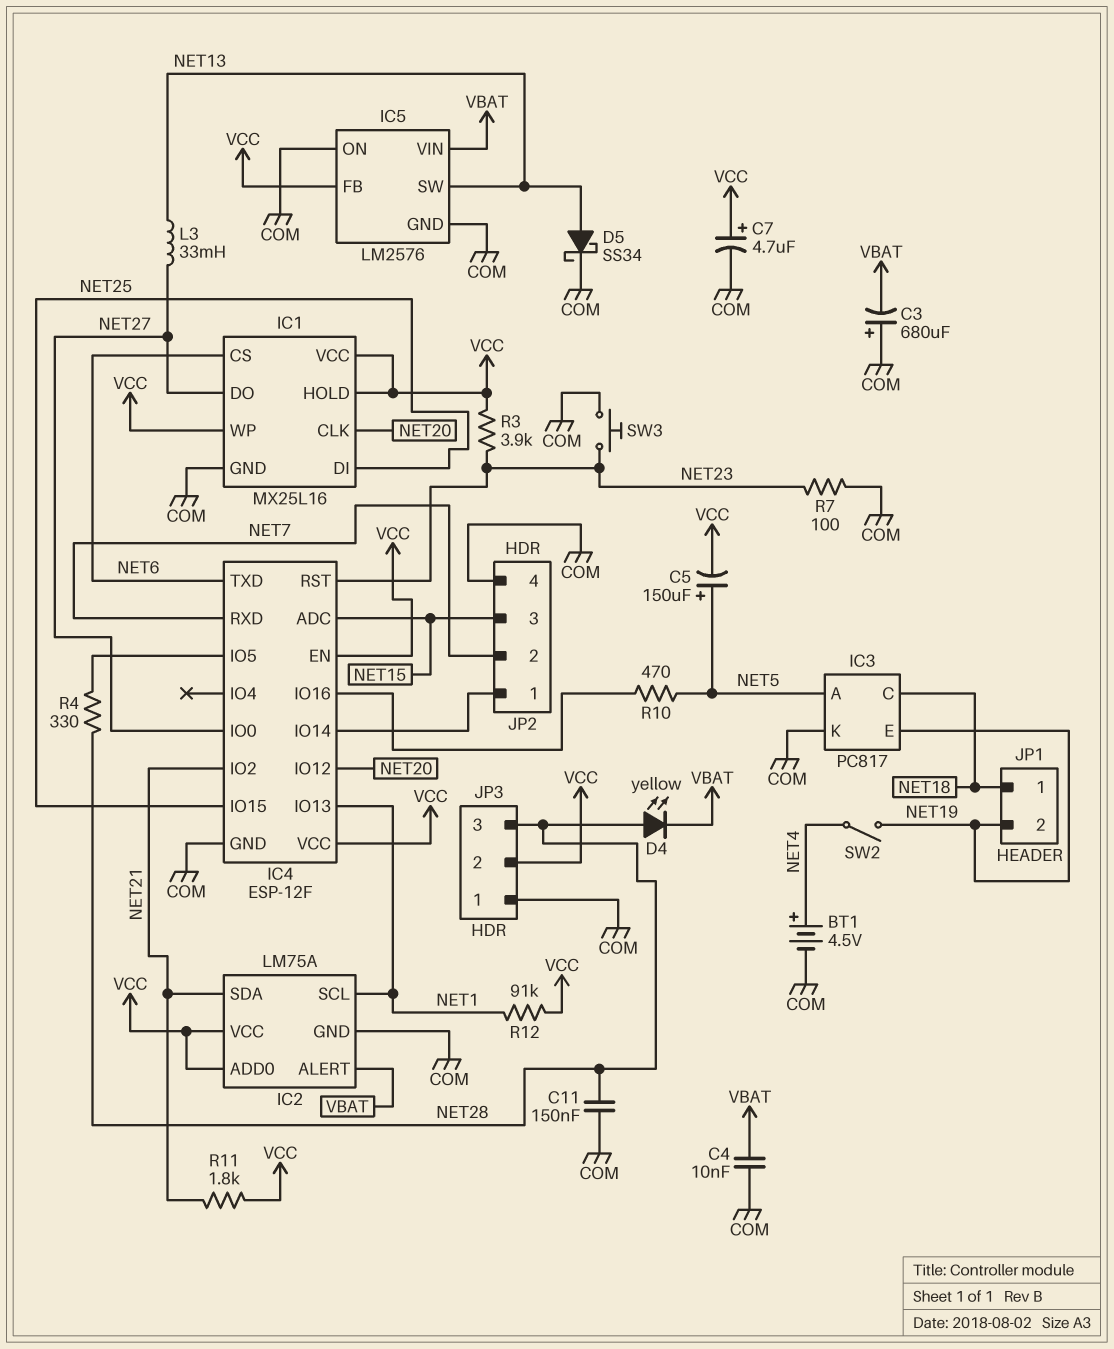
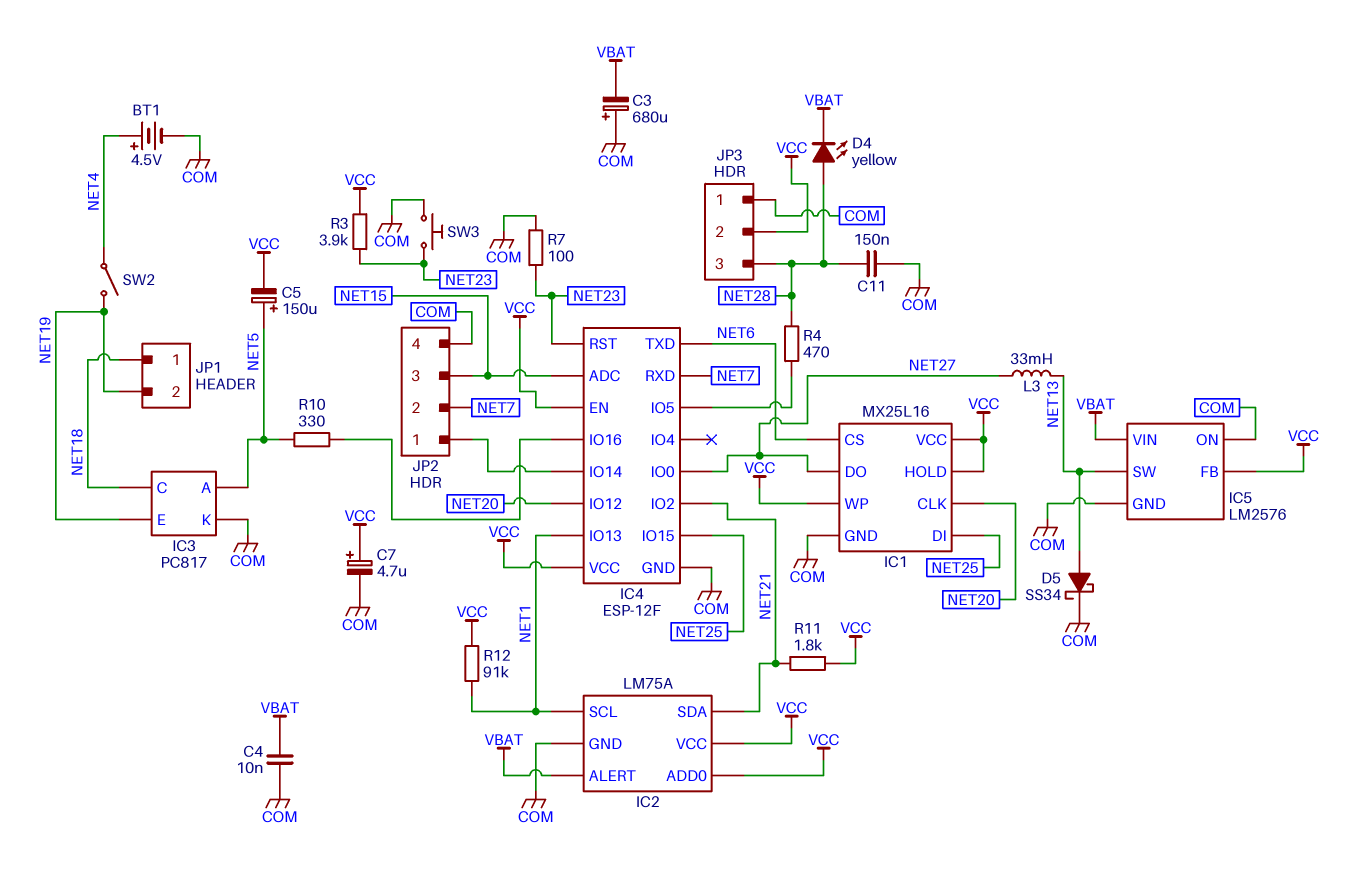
R4: 330 (IC4/IO5, NET28) -> 470 (IC4/IO5, NET28)
R10: 470 (IC4/IO16, NET5) -> 330 (IC4/IO16, NET5)

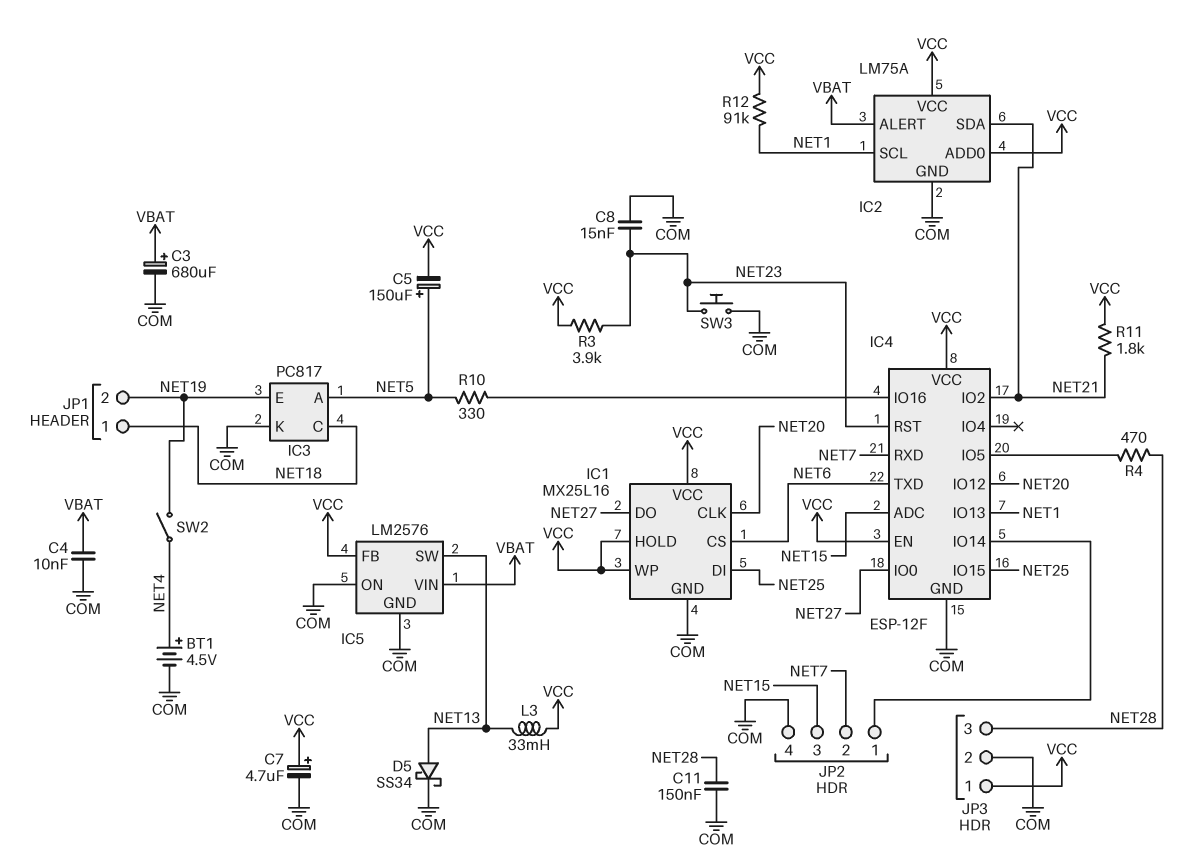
C3: 680uF (plus COM, minus VBAT) -> 680uF (plus VBAT, minus COM)
C8: none -> 15nF (COM, NET23)
D4: LED yellow (A NET28, K VBAT) -> none
JP3 pin 1: COM -> VCC
JP3 pin 2: VCC -> COM
L3: 33mH (NET13, NET27) -> 33mH (NET13, VCC)
R7: 100 (COM, NET23) -> none

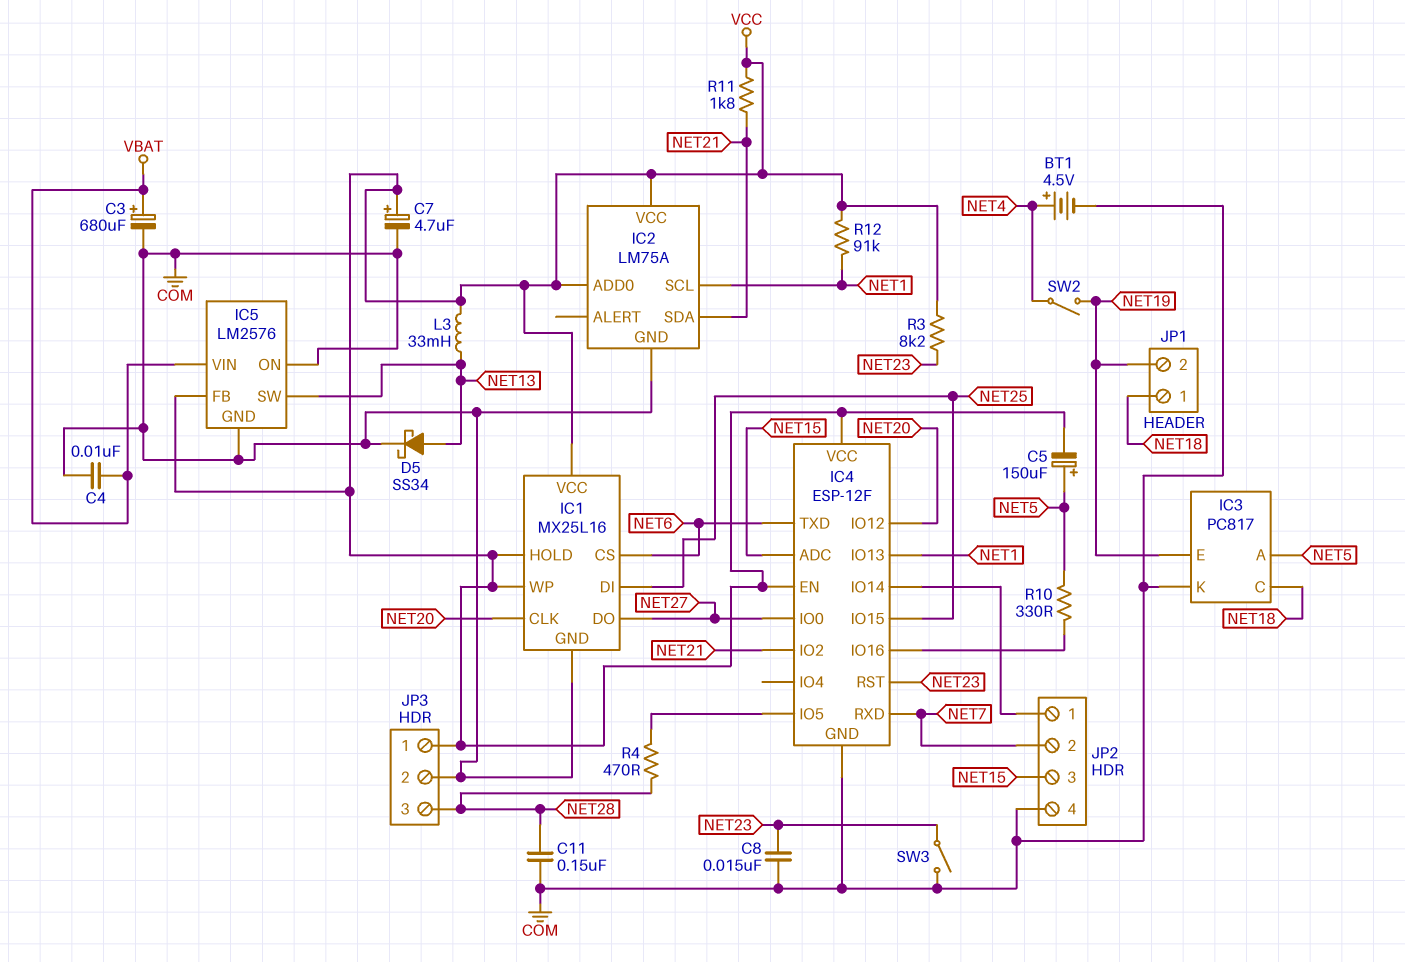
IC2 pin ALERT: VBAT -> none
R3: 3.9k (NET23, VCC) -> 8.2k (NET23, VCC)
SW3: button (COM, NET23) -> switch (COM, NET23)

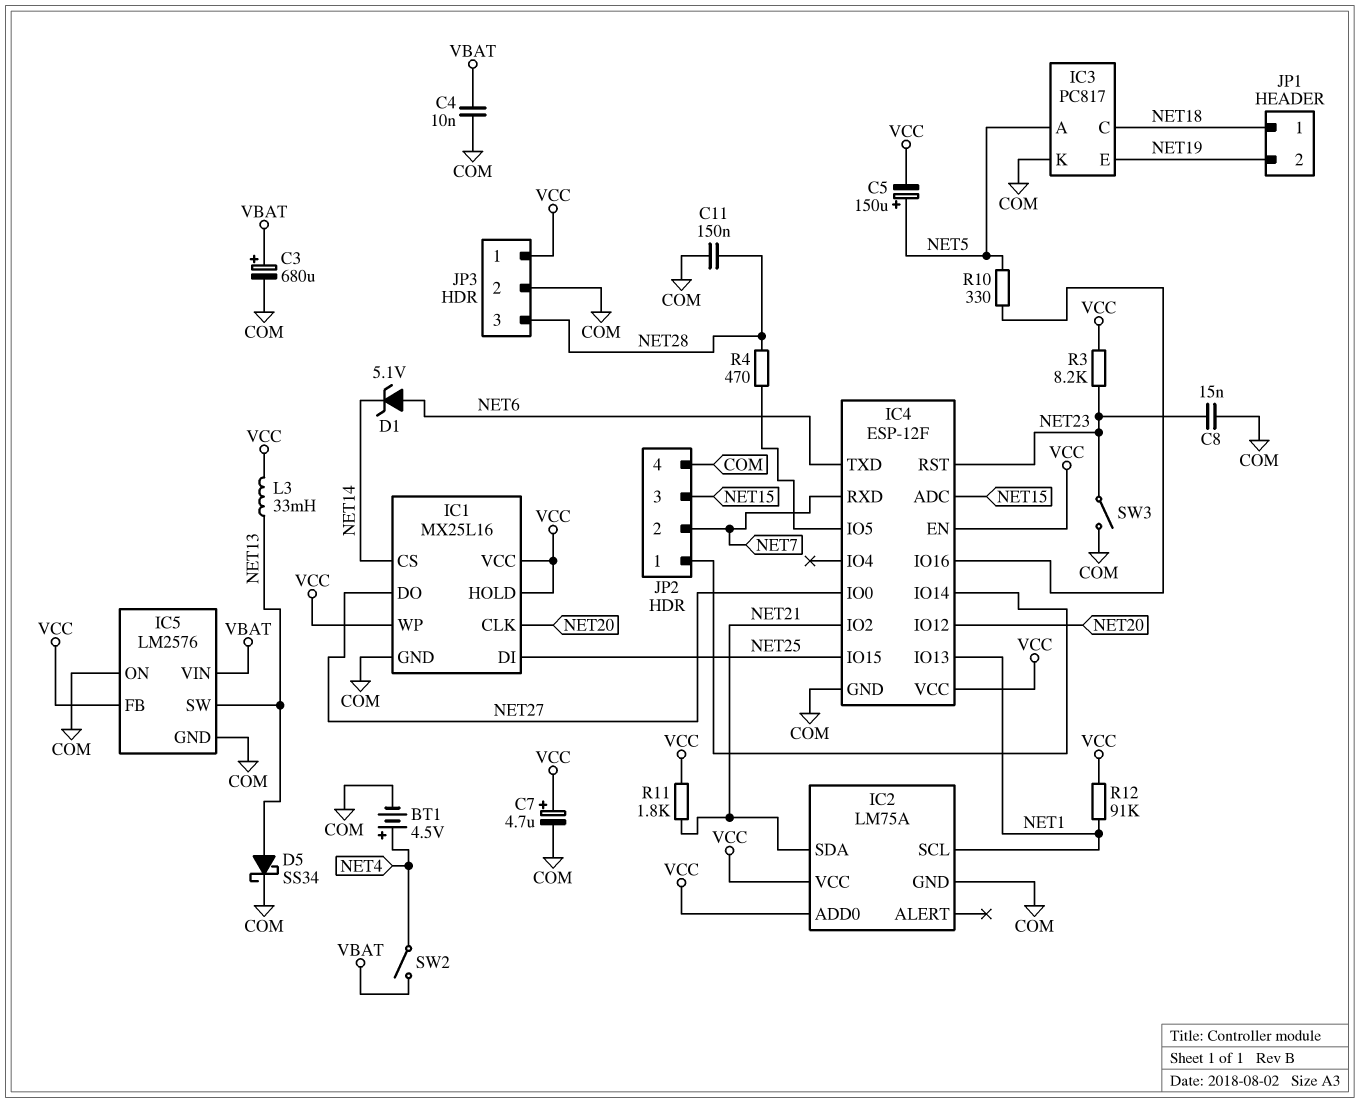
D1: none -> zener 5.1V (A NET6, K NET14)
IC1 pin CS: NET6 -> NET14
SW2: switch (NET4, NET19) -> switch (NET4, VBAT)

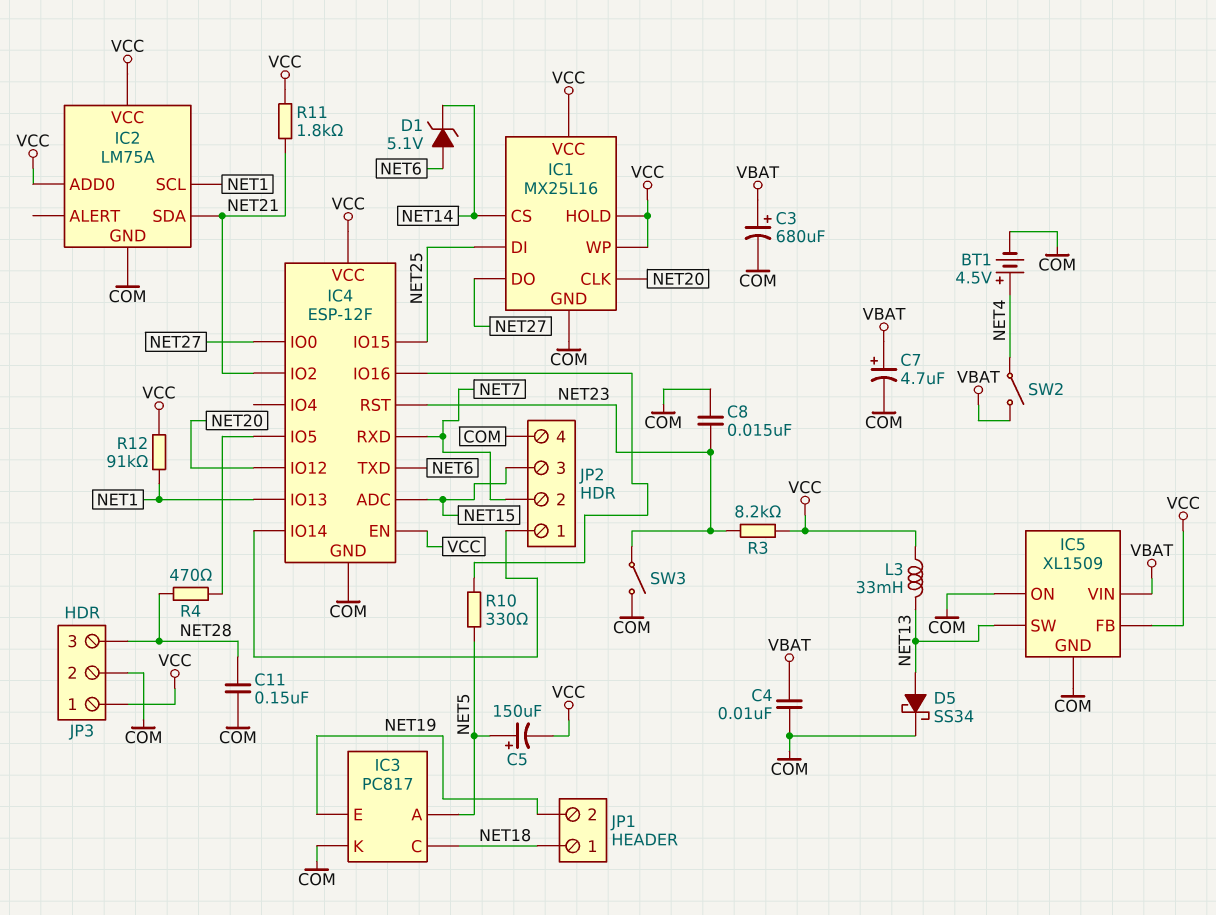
C7: 4.7uF (plus VCC, minus COM) -> 4.7uF (plus VBAT, minus COM)
IC5: LM2576 -> XL1509

